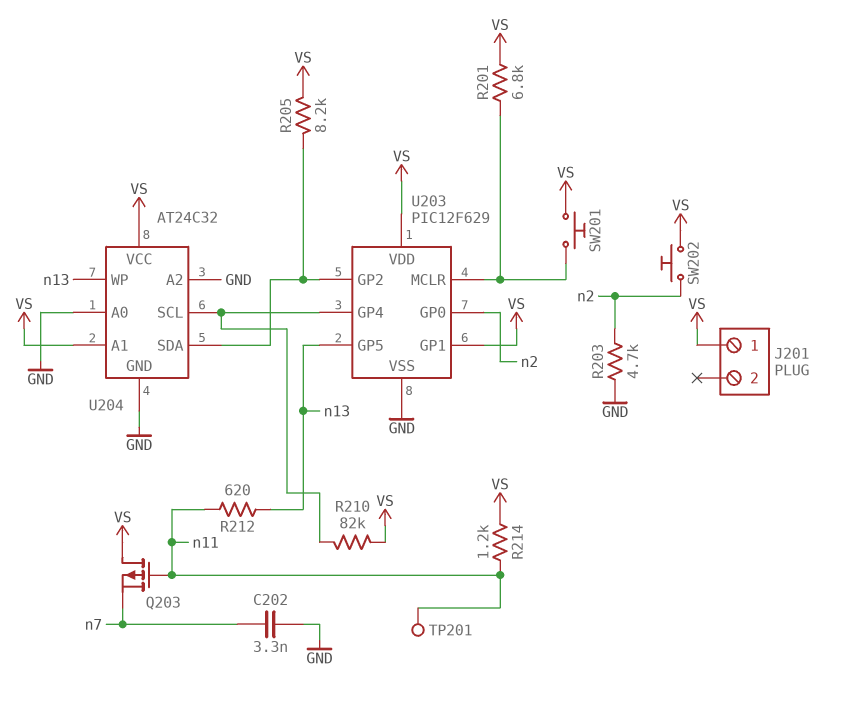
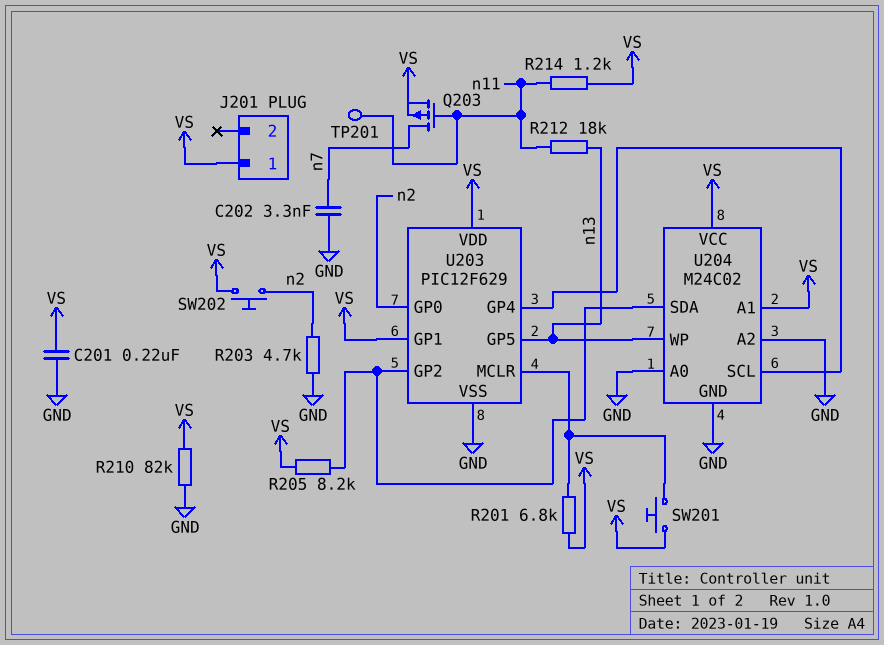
C201: none -> 220nF (GND, VS)
Q203: PMOS (G n11, D VS, S n7) -> PMOS (G n11, D n7, S VS)
R210: 82k (U203/GP4, VS) -> 82k (GND, VS)
R212: 620 (n11, n13) -> 18k (n11, n13)
U204: AT24C32 -> M24C02

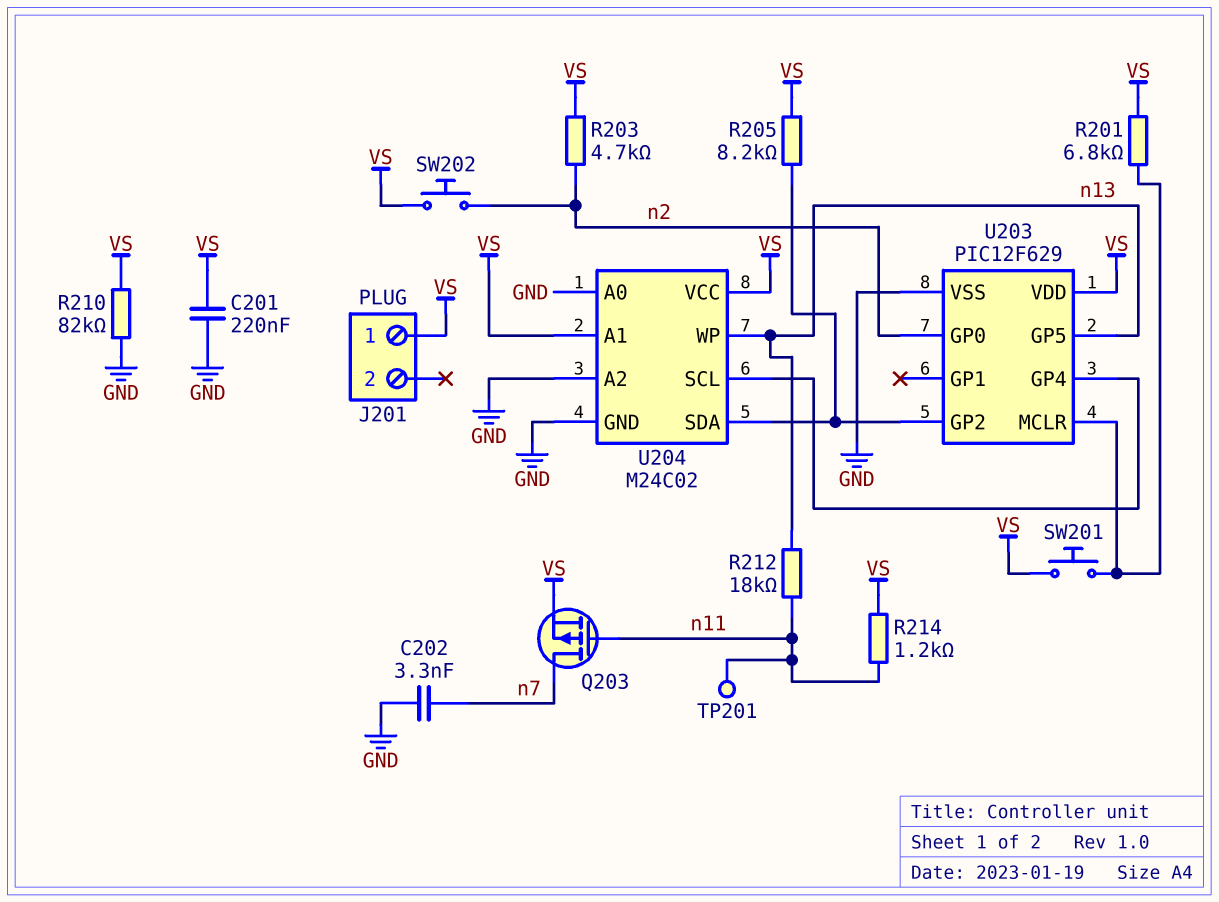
R203: 4.7k (GND, n2) -> 4.7k (VS, n2)
U203 pin GP1: VS -> none

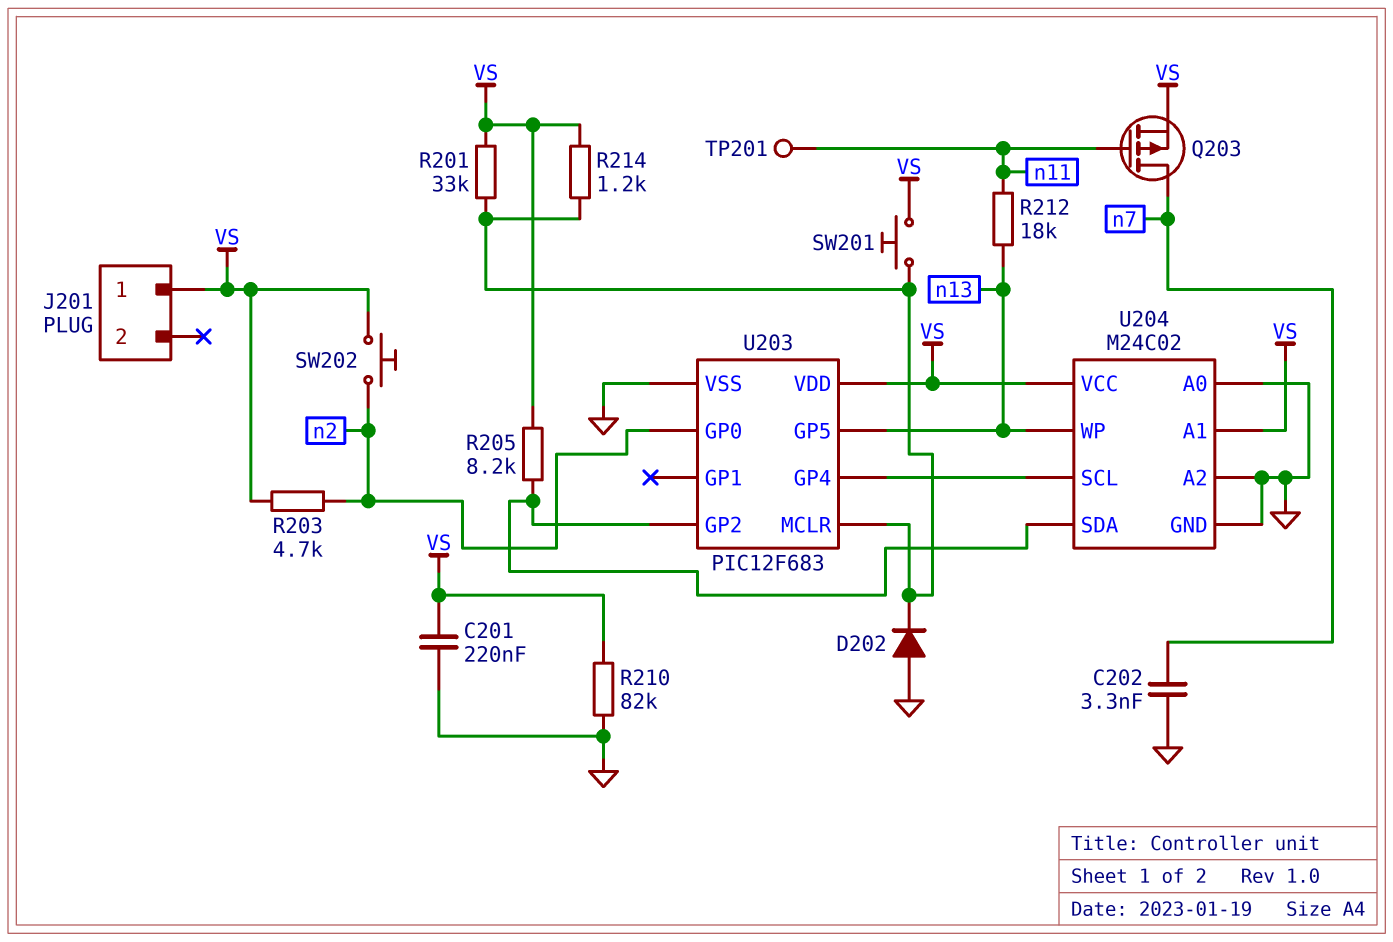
D202: none -> diode (A GND, K U203/MCLR)
R201: 6.8k (U203/MCLR, VS) -> 33k (U203/MCLR, VS)
R214: 1.2k (VS, n11) -> 1.2k (U203/MCLR, VS)
U203: PIC12F629 -> PIC12F683

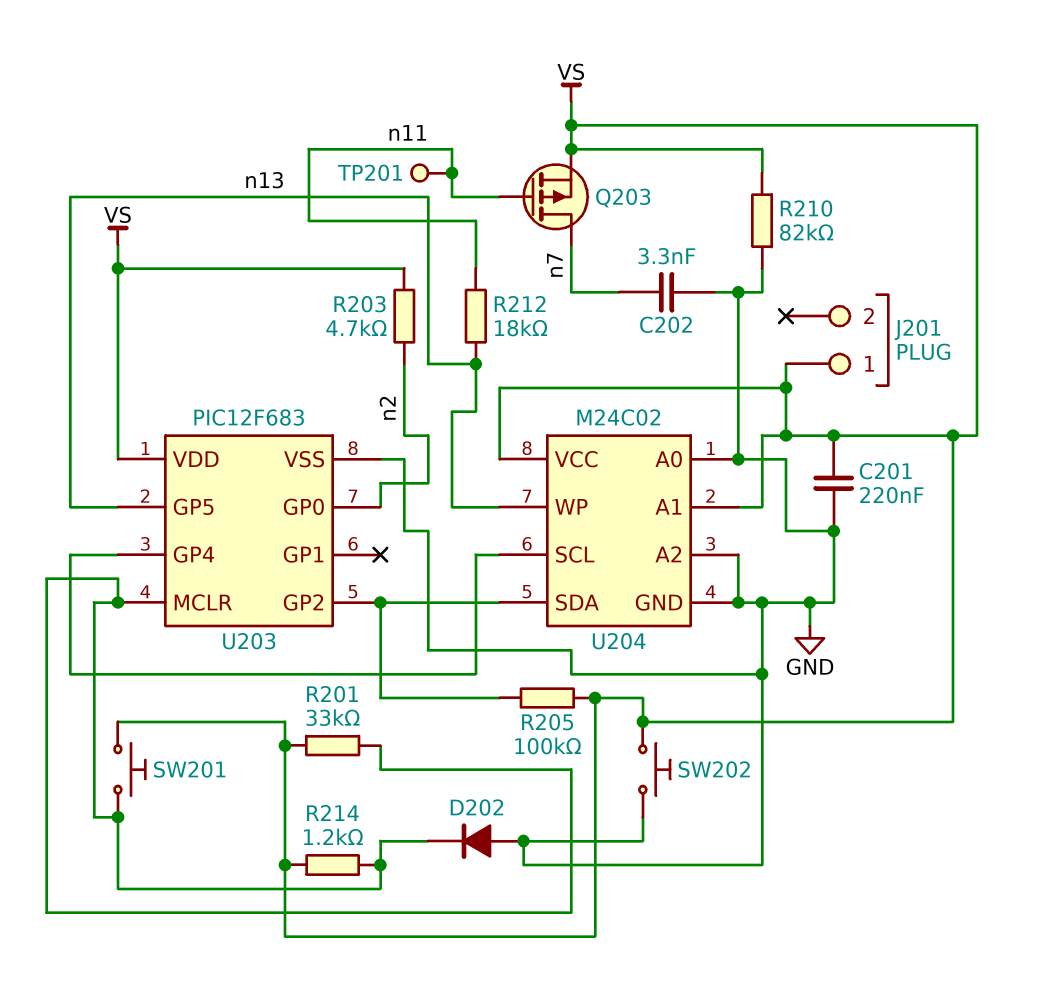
R205: 8.2k (U203/GP2, VS) -> 100k (U203/GP2, VS)
SW202: button (VS, n2) -> button (GND, VS)

